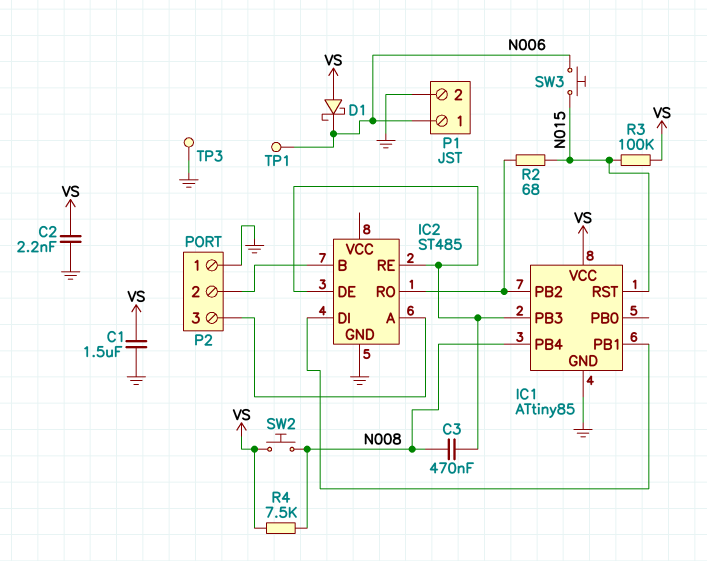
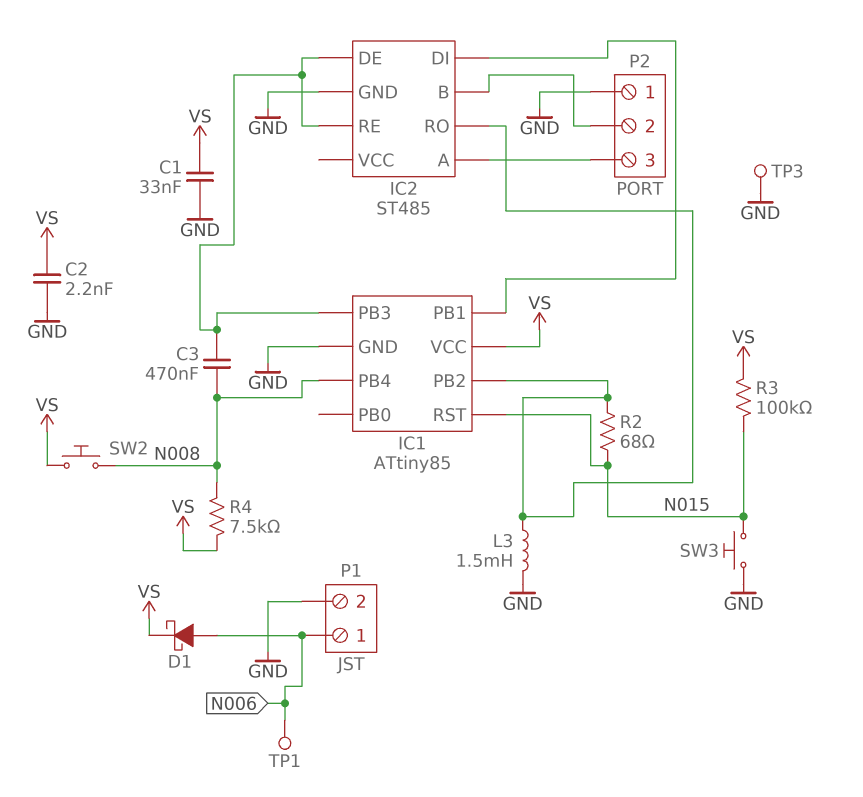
C1: 1.5uF (GND, VS) -> 33nF (GND, VS)
D1: schottky (A VS, K N006) -> schottky (A N006, K VS)
L3: none -> 1.5mH (GND, IC1/PB2)
SW3: button (N006, N015) -> button (GND, N015)

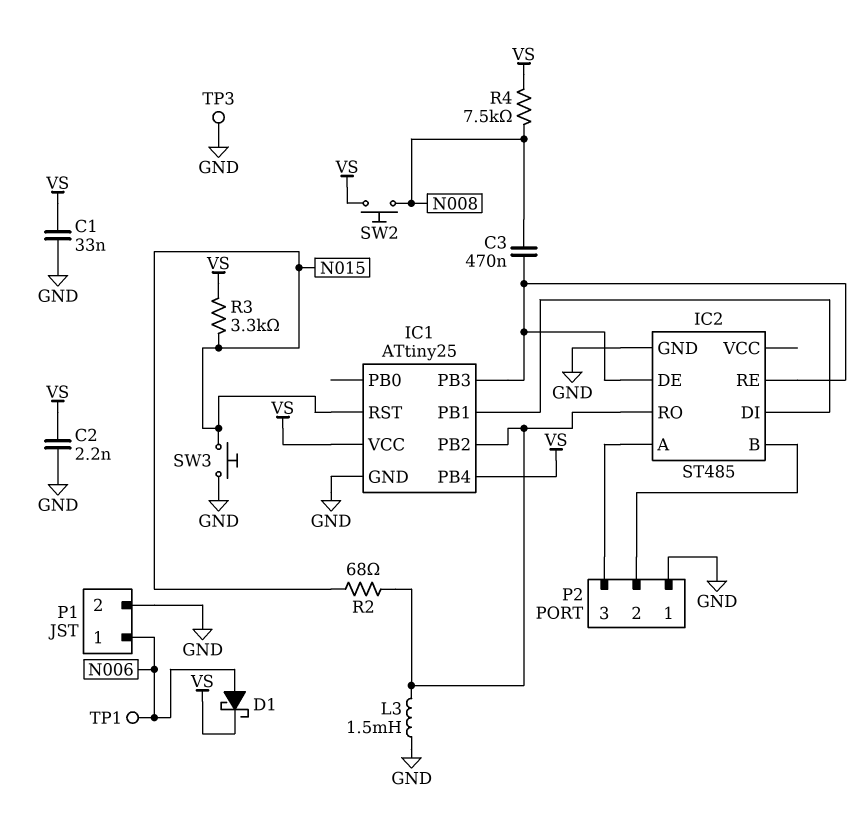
IC1: ATtiny85 -> ATtiny25
IC1 pin PB4: N008 -> VS
R3: 100k (N015, VS) -> 3.3k (N015, VS)

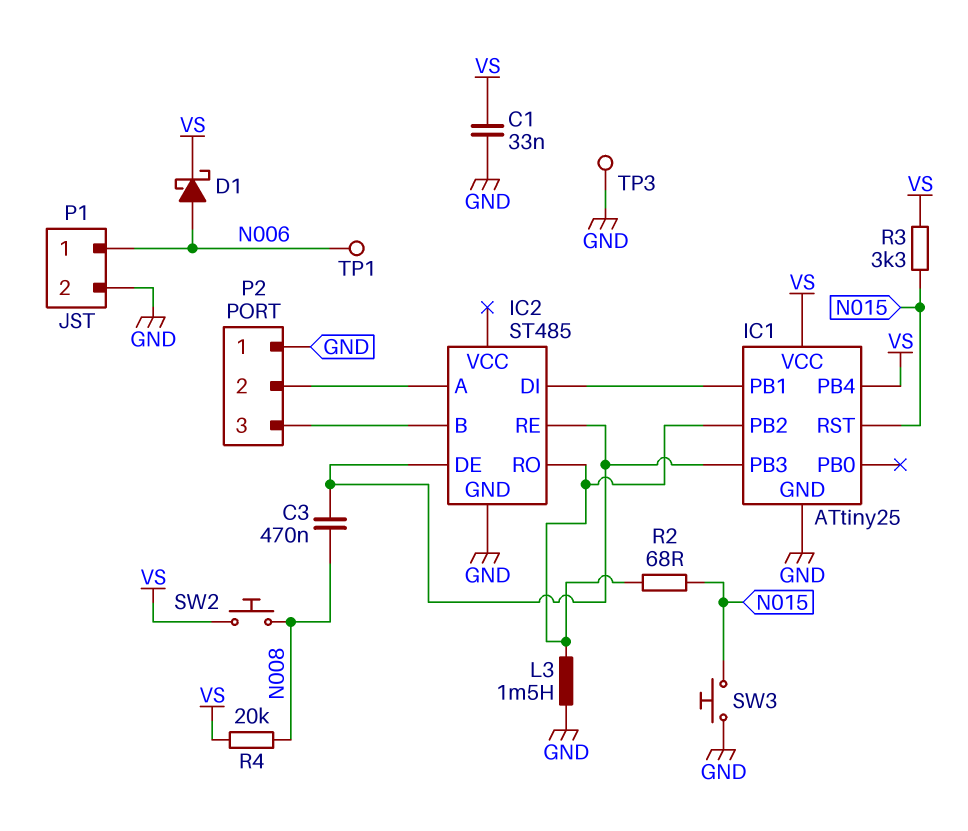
C2: 2.2nF (GND, VS) -> none
P2 pin 2: IC2/B -> IC2/A
P2 pin 3: IC2/A -> IC2/B
R4: 7.5k (N008, VS) -> 20k (N008, VS)

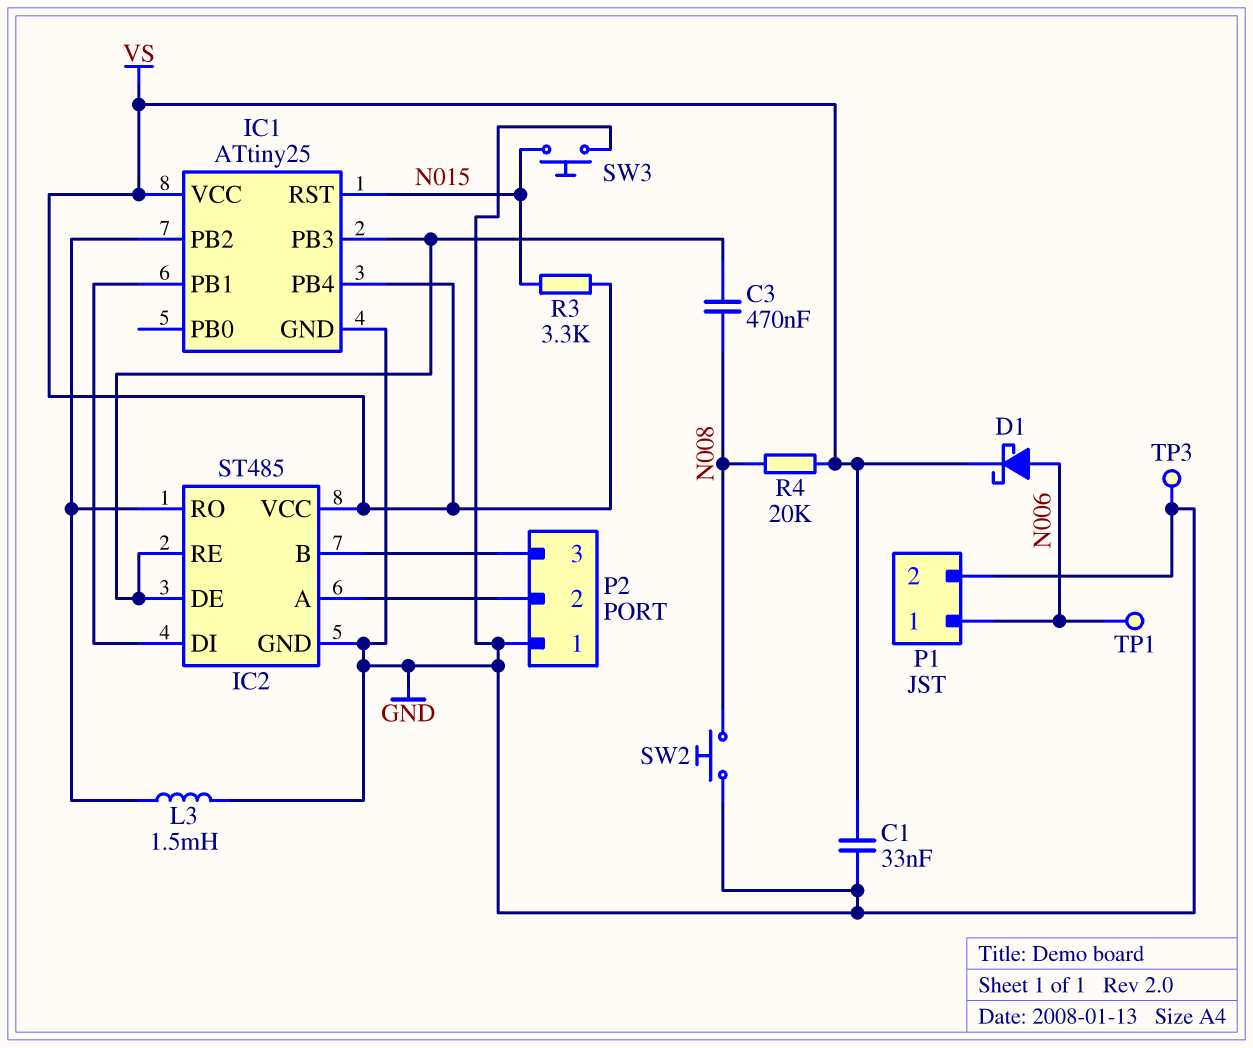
IC2 pin VCC: none -> VS
R2: 68 (IC1/PB2, N015) -> none
SW2: button (N008, VS) -> button (GND, N008)

